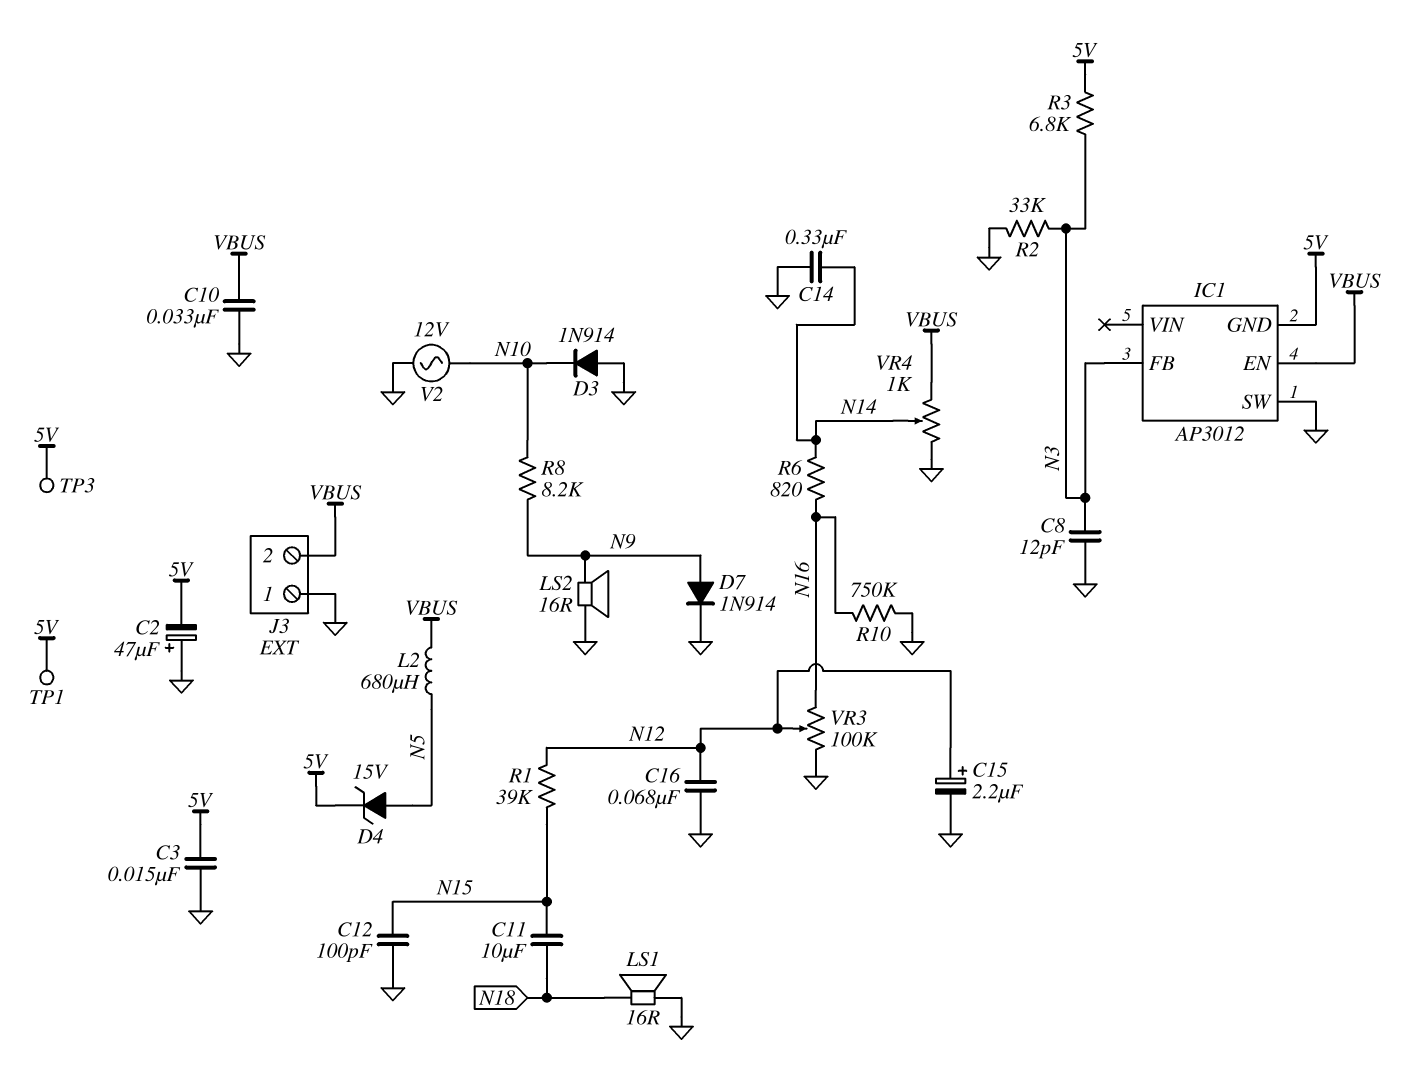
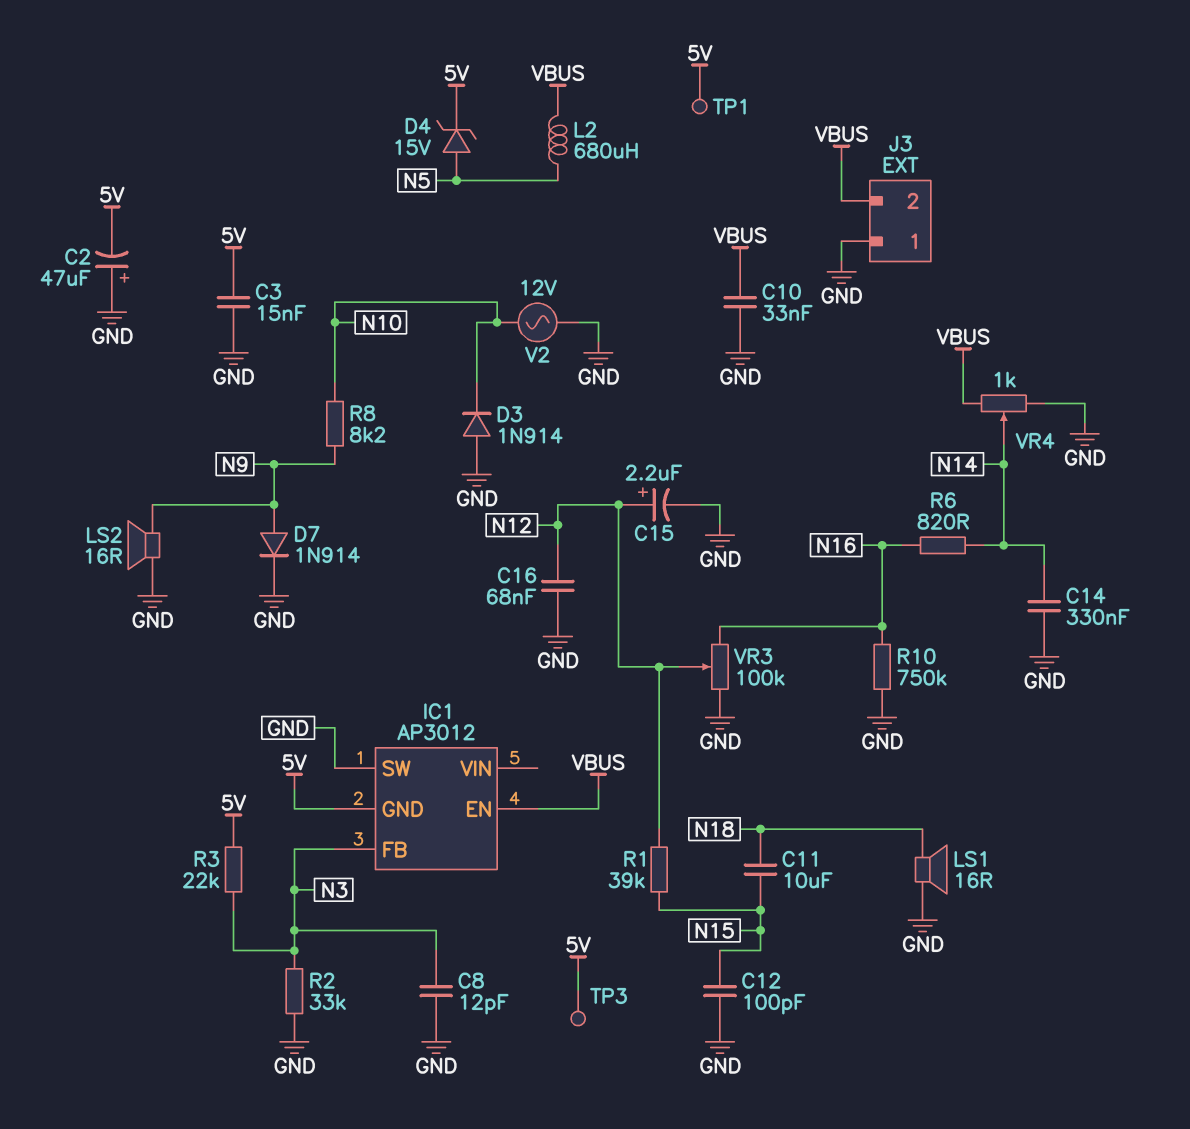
R3: 6.8k (5V, N3) -> 22k (5V, N3)

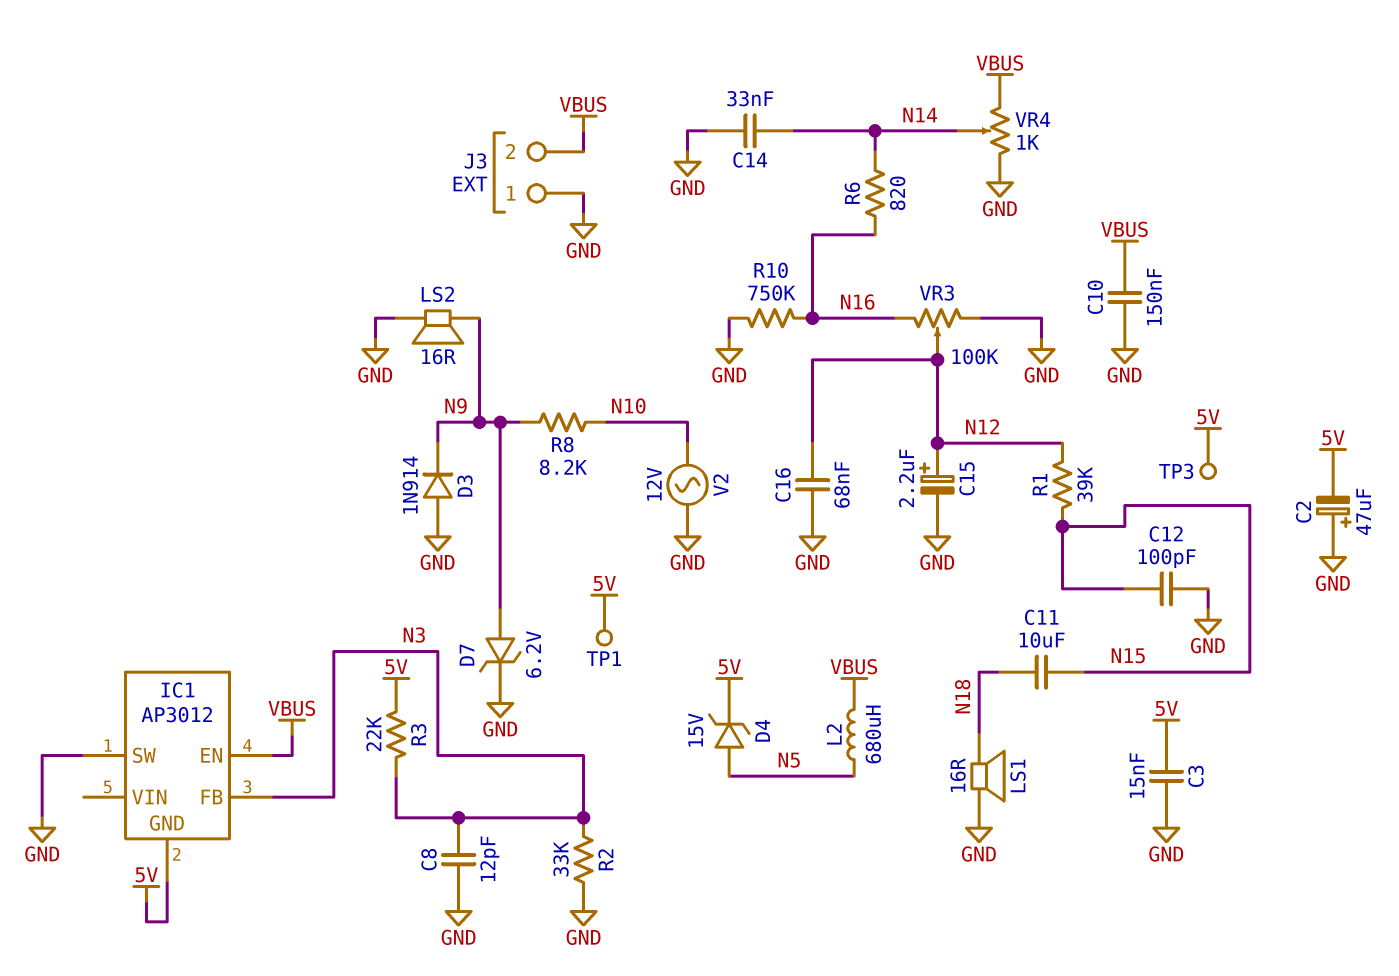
C10: 33nF (GND, VBUS) -> 150nF (GND, VBUS)
C14: 330nF (GND, N14) -> 33nF (GND, N14)
D3: diode 1N914 (A GND, K N10) -> diode 1N914 (A GND, K N9)
D7: diode 1N914 (A N9, K GND) -> zener 6.2V (A N9, K GND)

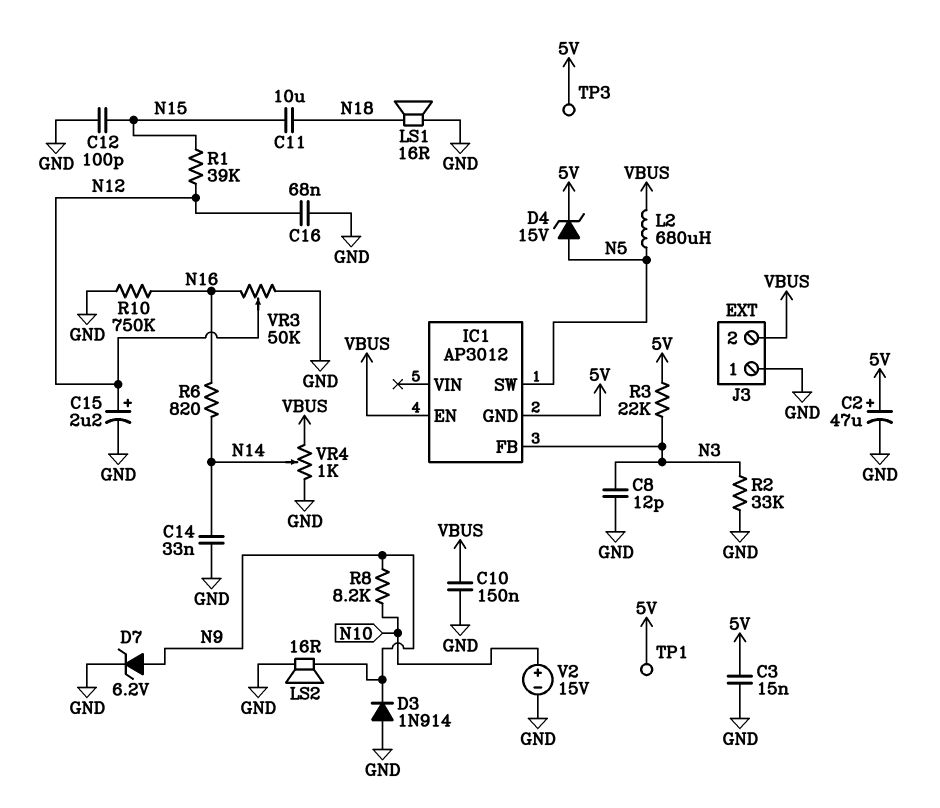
C2: 47uF (plus GND, minus 5V) -> 47uF (plus 5V, minus GND)
IC1 pin SW: GND -> N5
V2: AC 12V (GND, N10) -> 15V (plus N10, minus GND)
VR3: 100k (GND, N16, wiper N12) -> 50k (GND, N16, wiper N12)

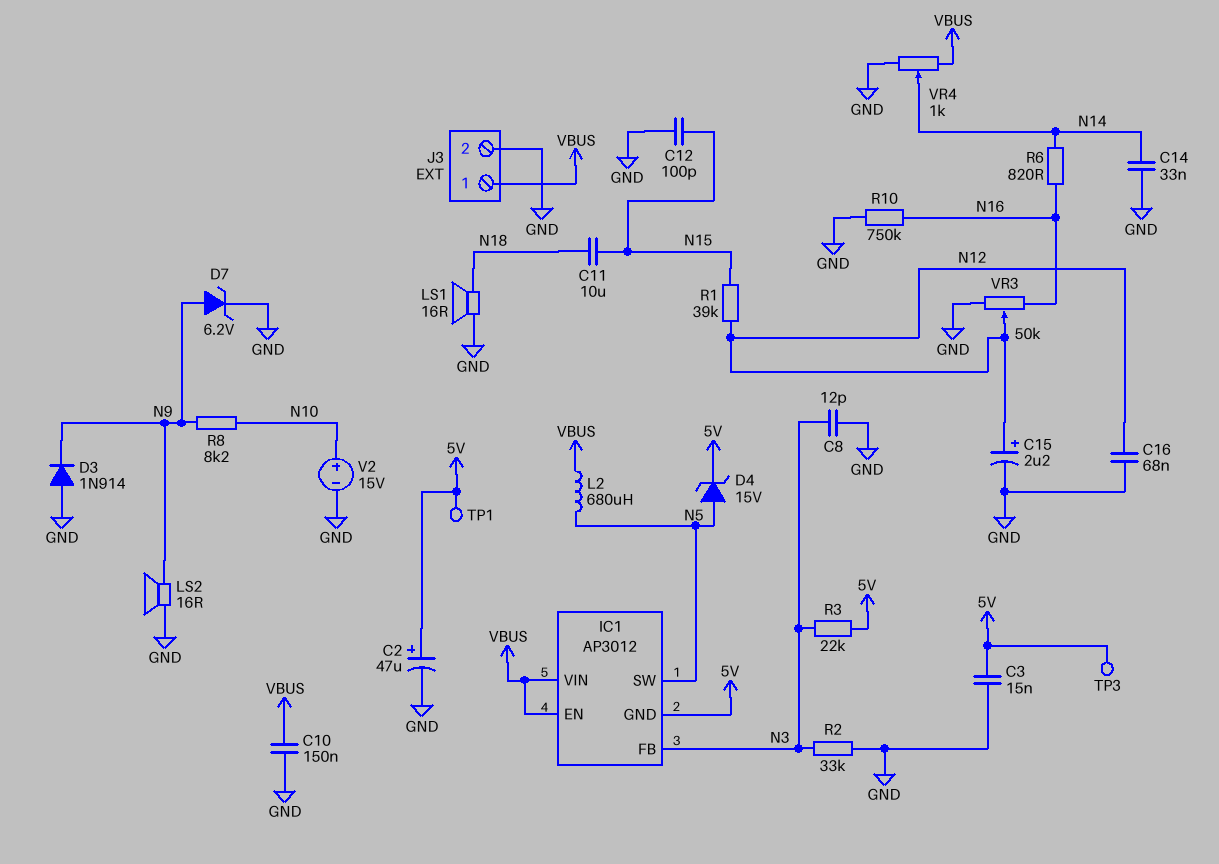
IC1 pin VIN: none -> VBUS
J3 pin 1: GND -> VBUS
J3 pin 2: VBUS -> GND

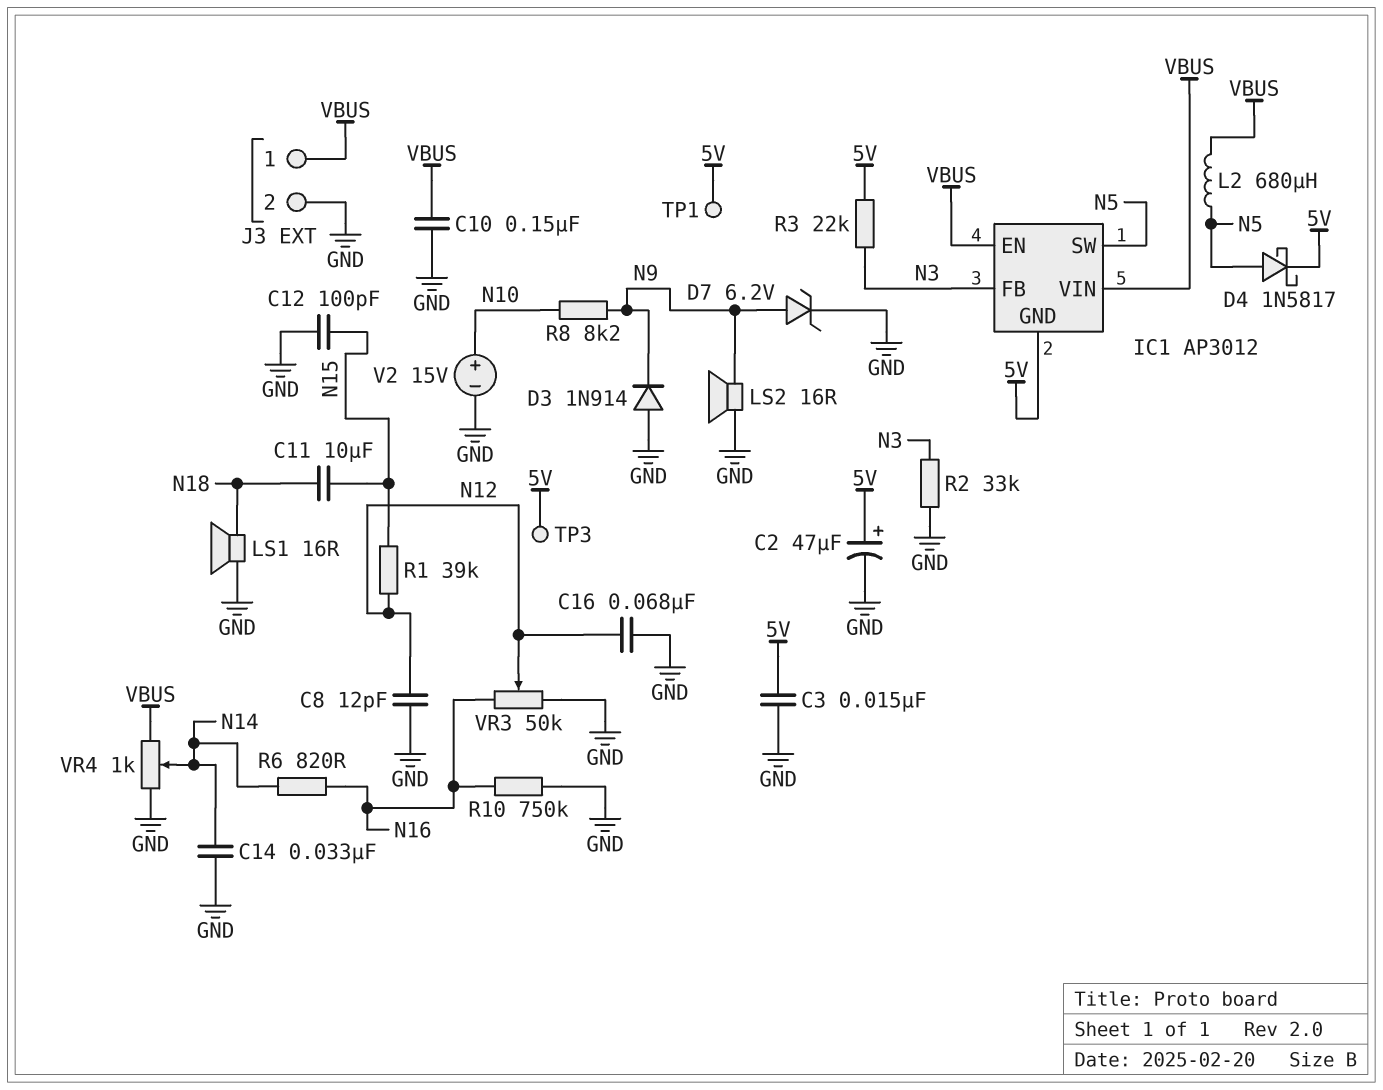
C8: 12pF (GND, N3) -> 12pF (GND, N12)
C15: 2.2uF (plus N12, minus GND) -> none
D4: zener 15V (A N5, K 5V) -> schottky 1N5817 (A N5, K 5V)

